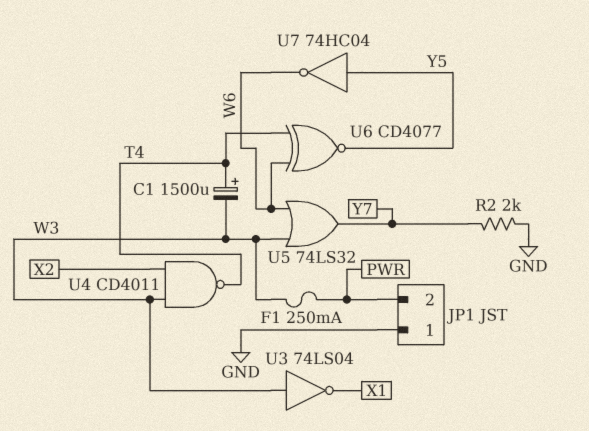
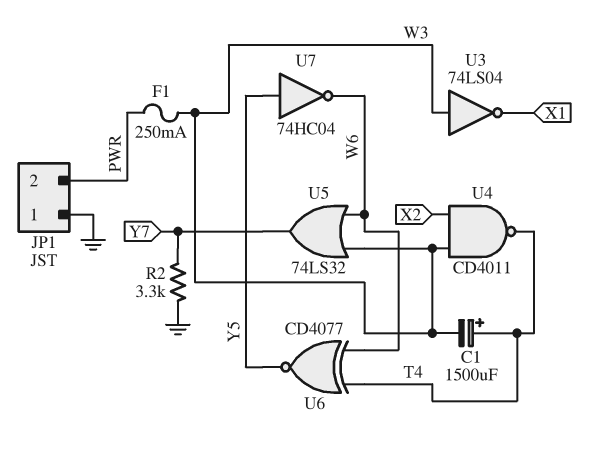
R2: 2k (GND, Y7) -> 3.3k (GND, Y7)

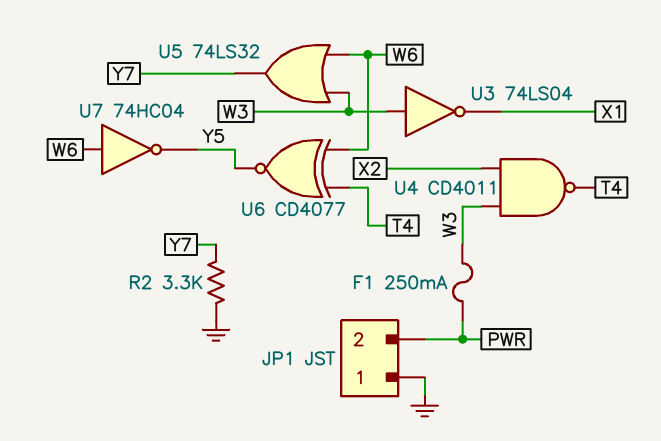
C1: 1500uF (plus T4, minus W3) -> none
U7: NOT 74HC04 (in Y5, out W6) -> NOT 74HC04 (in W6, out Y5)

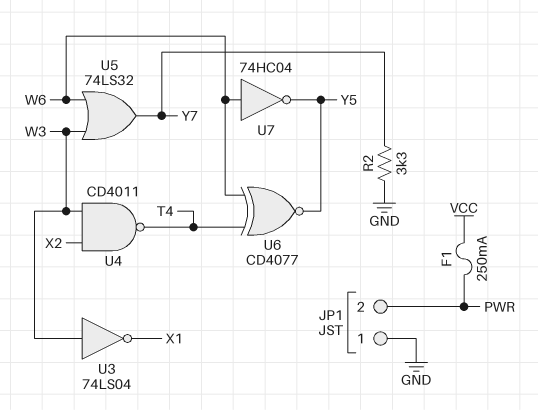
F1: 250mA (PWR, W3) -> 250mA (PWR, VCC)

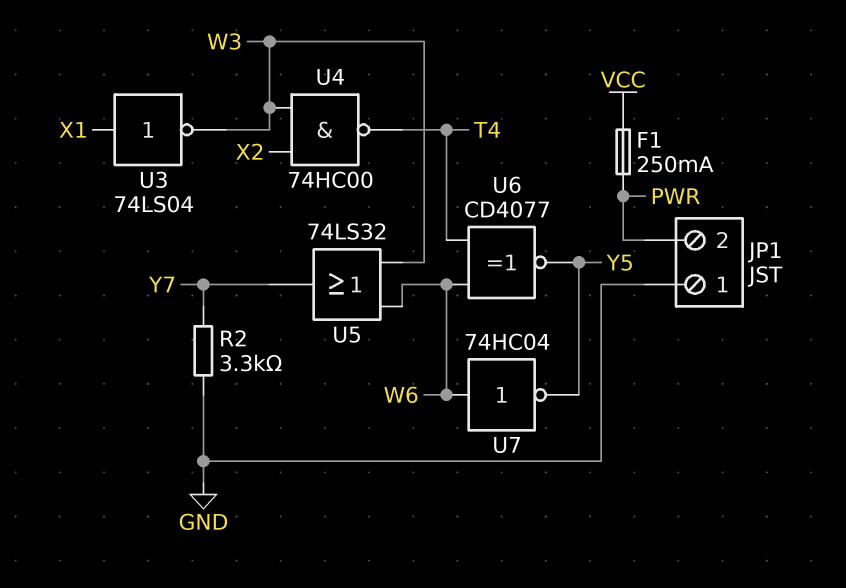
U3: NOT 74LS04 (in W3, out X1) -> NOT 74LS04 (in X1, out W3)
U4: NAND CD4011 (in W3, in X2, out T4) -> NAND 74HC00 (in W3, in X2, out T4)

